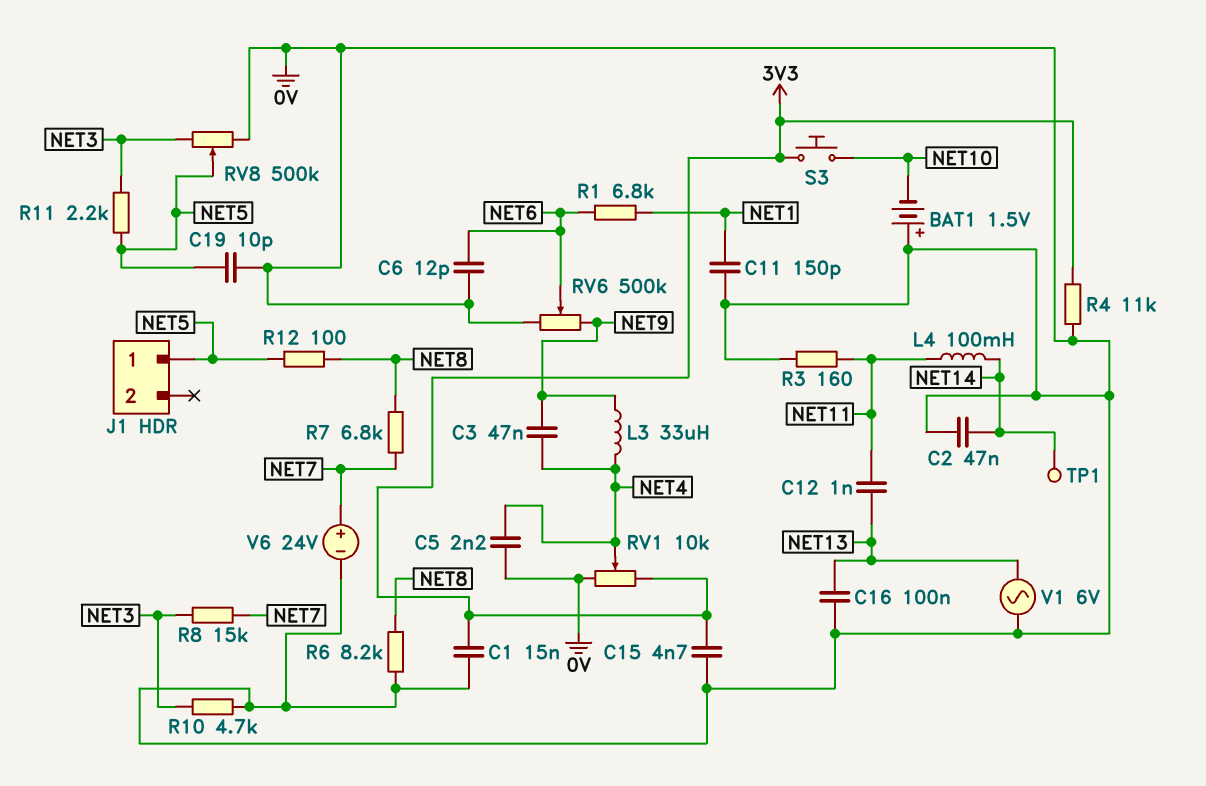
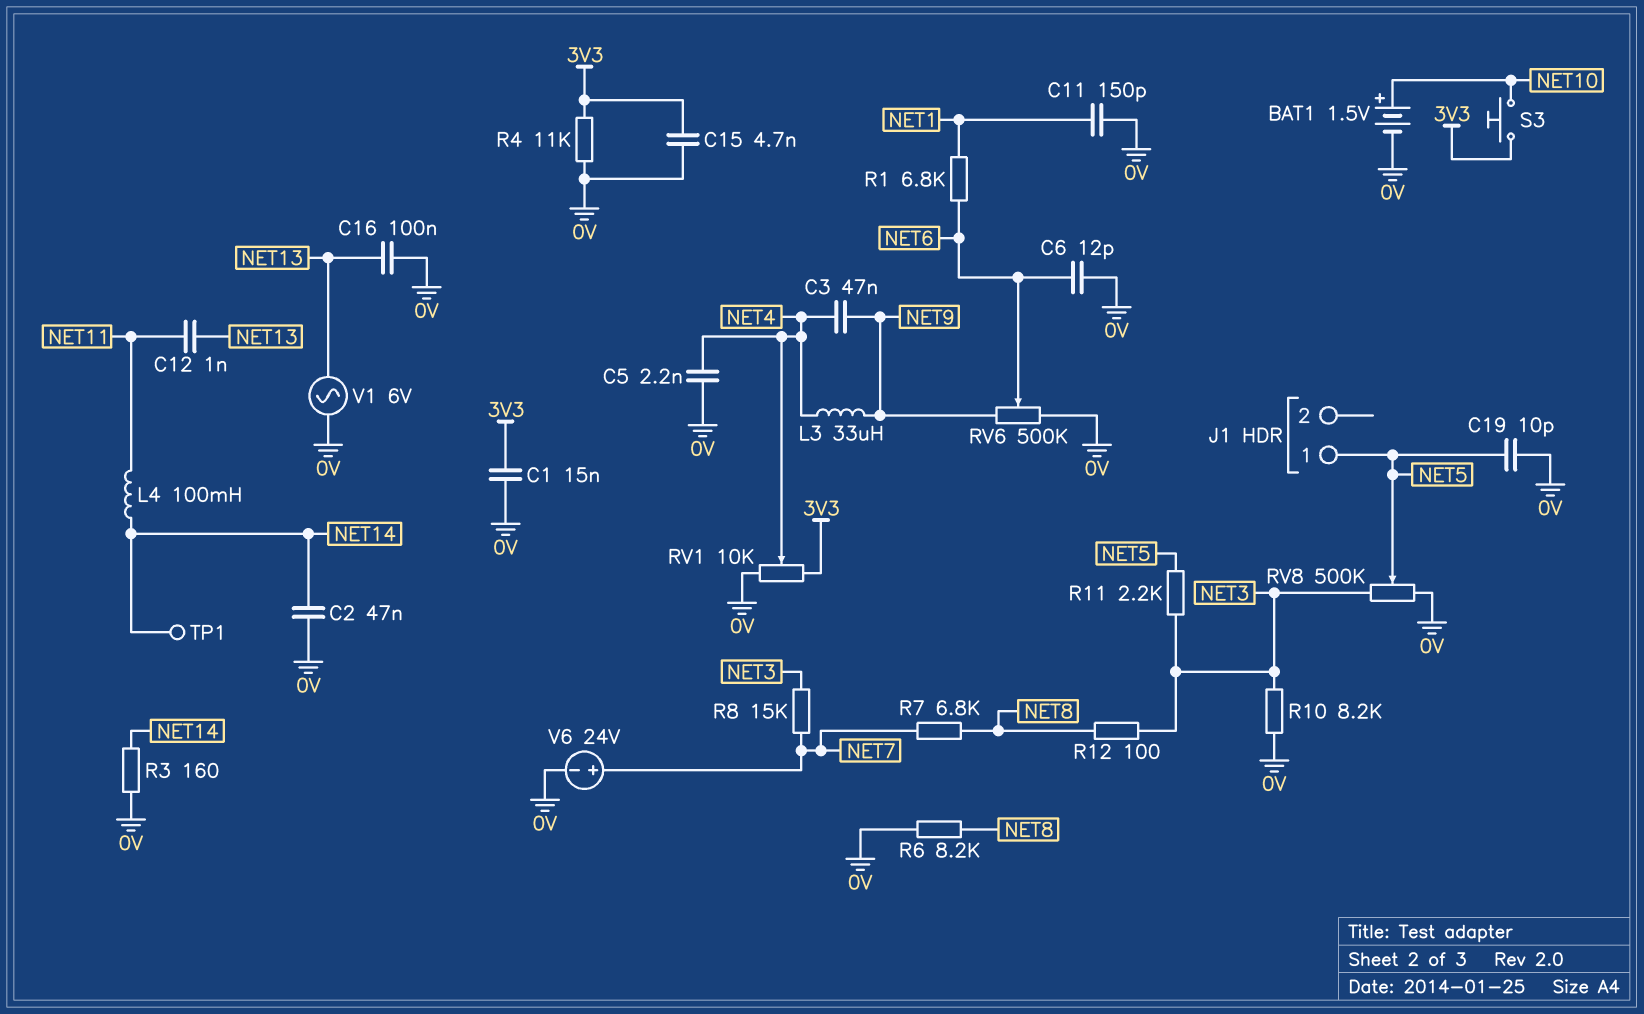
BAT1: 1.5V (plus 0V, minus NET10) -> 1.5V (plus NET10, minus 0V)
R3: 160 (0V, NET11) -> 160 (0V, NET14)
R10: 4.7k (0V, NET3) -> 8.2k (0V, NET3)
R12: 100 (NET5, NET8) -> 100 (NET3, NET8)

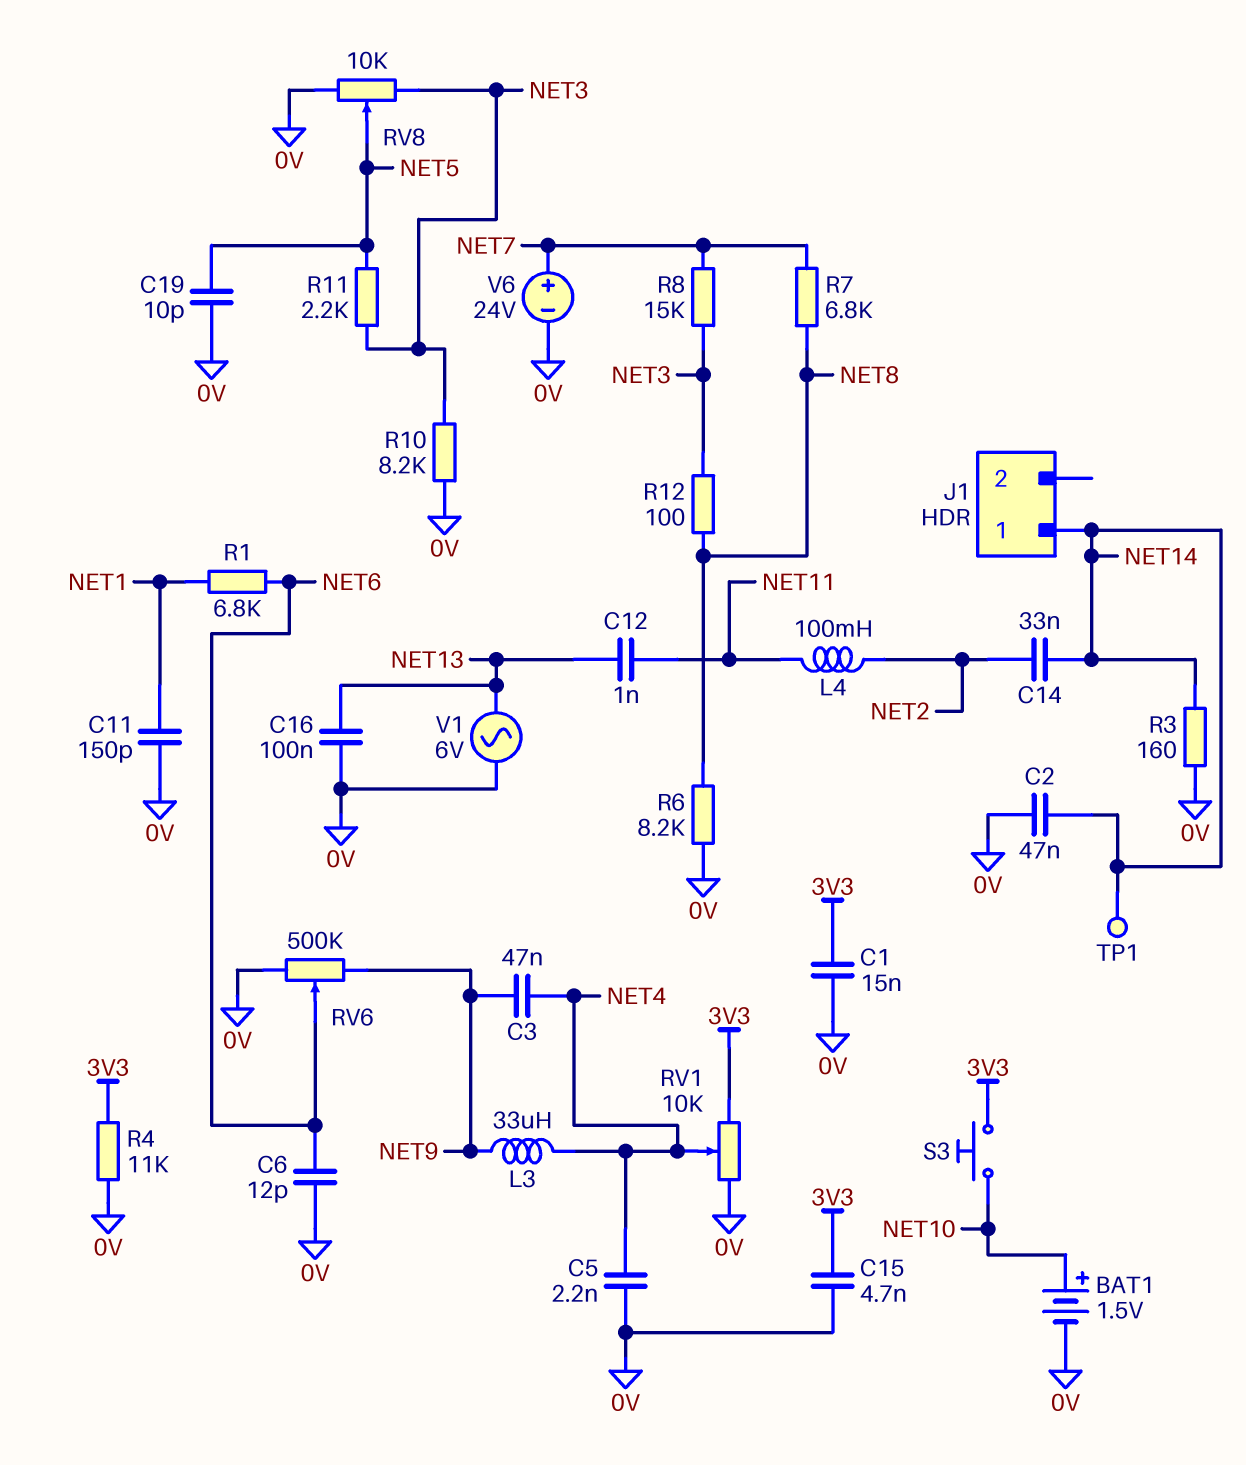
C14: none -> 33nF (NET2, NET14)
J1 pin 1: NET5 -> NET14
L4: 100mH (NET11, NET14) -> 100mH (NET2, NET11)
RV8: 500k (0V, NET3, wiper NET5) -> 10k (0V, NET3, wiper NET5)

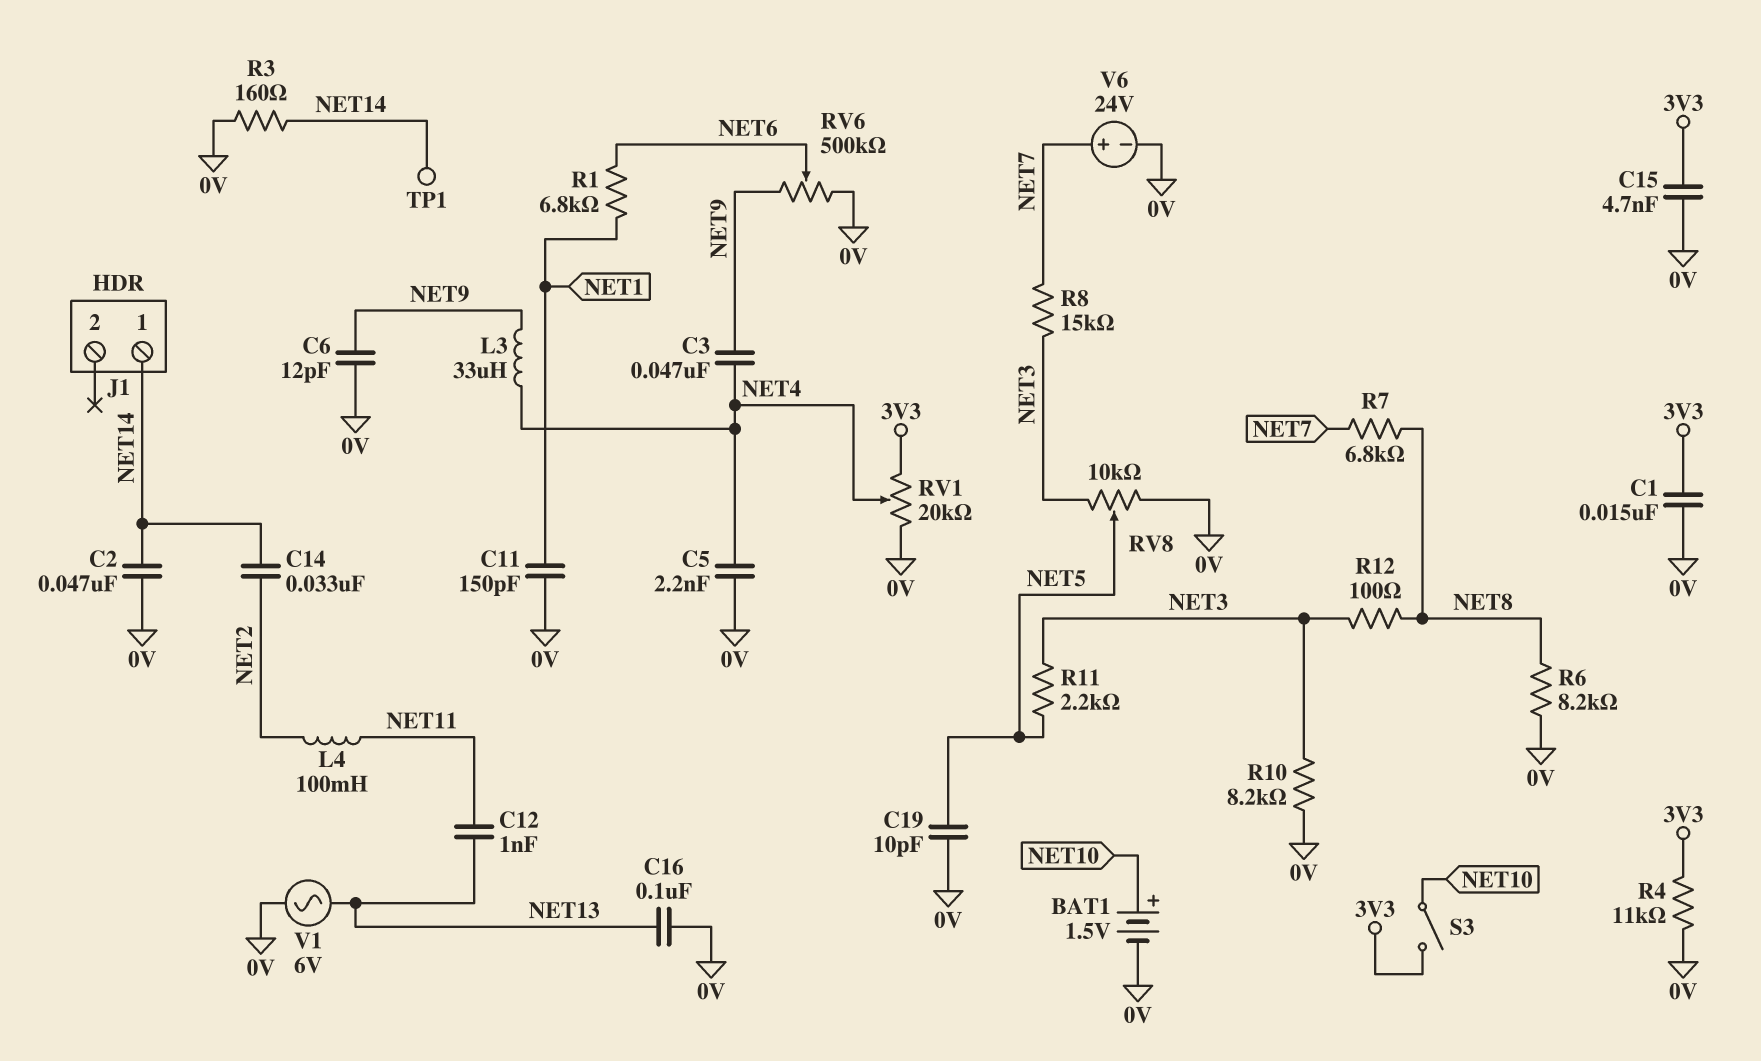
C6: 12pF (0V, NET6) -> 12pF (0V, NET9)
RV1: 10k (0V, 3V3, wiper NET4) -> 20k (0V, 3V3, wiper NET4)
S3: button (3V3, NET10) -> switch (3V3, NET10)

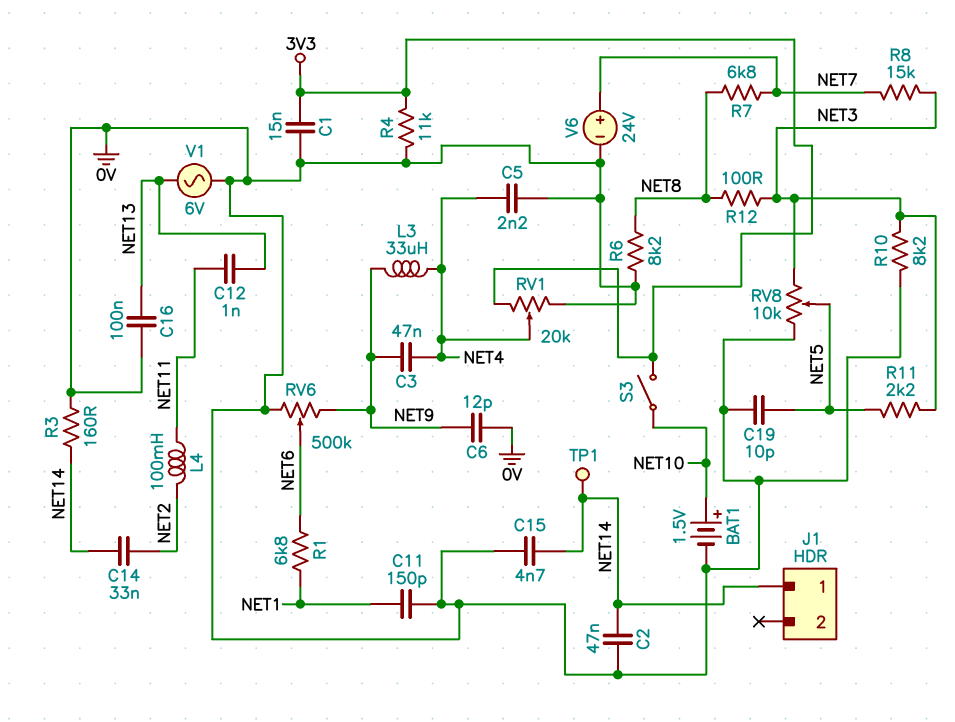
C15: 4.7nF (0V, 3V3) -> 4.7nF (0V, NET14)

